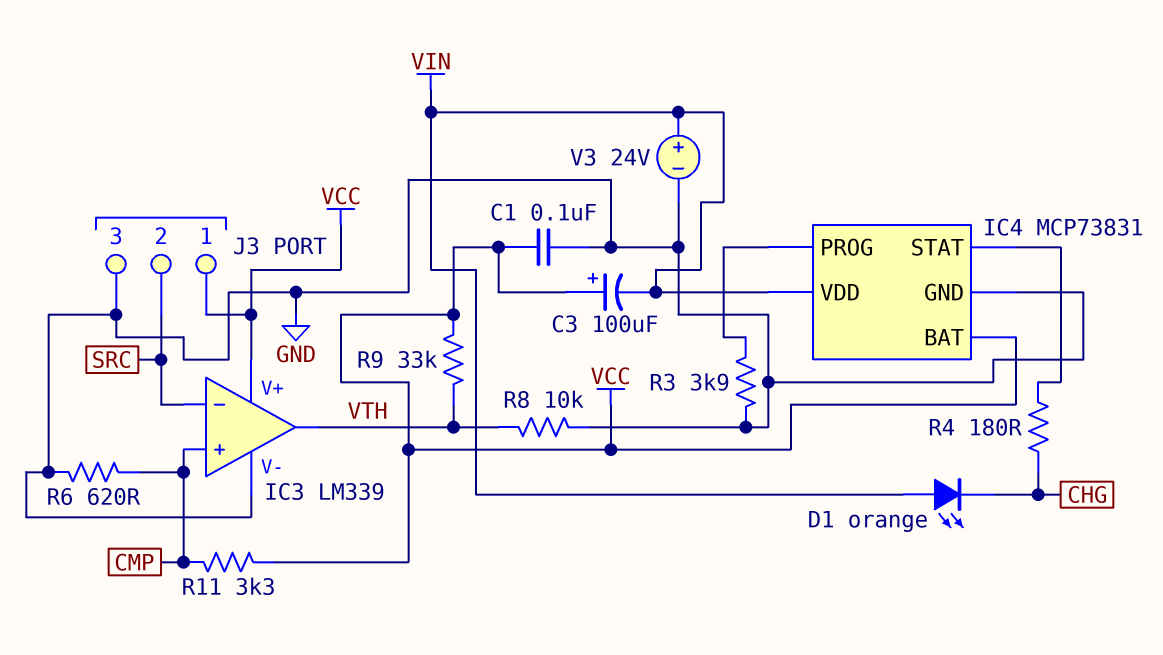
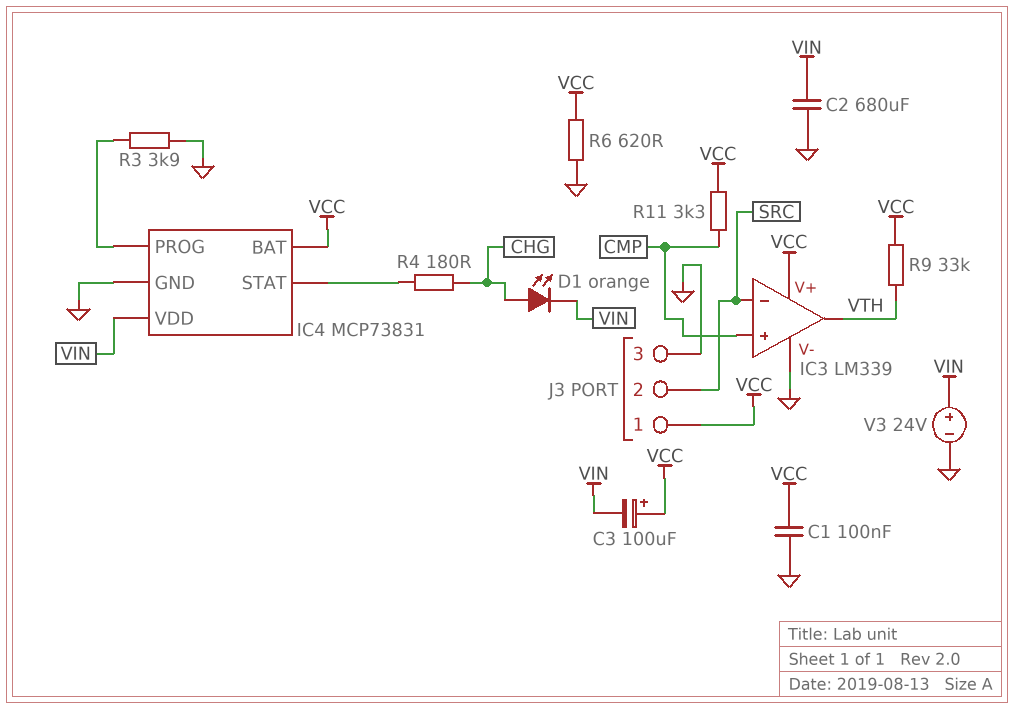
C2: none -> 680uF (GND, VIN)
D1: LED orange (A VIN, K CHG) -> LED orange (A CHG, K VIN)
R6: 620 (CMP, GND) -> 620 (GND, VCC)
R8: 10k (GND, VTH) -> none

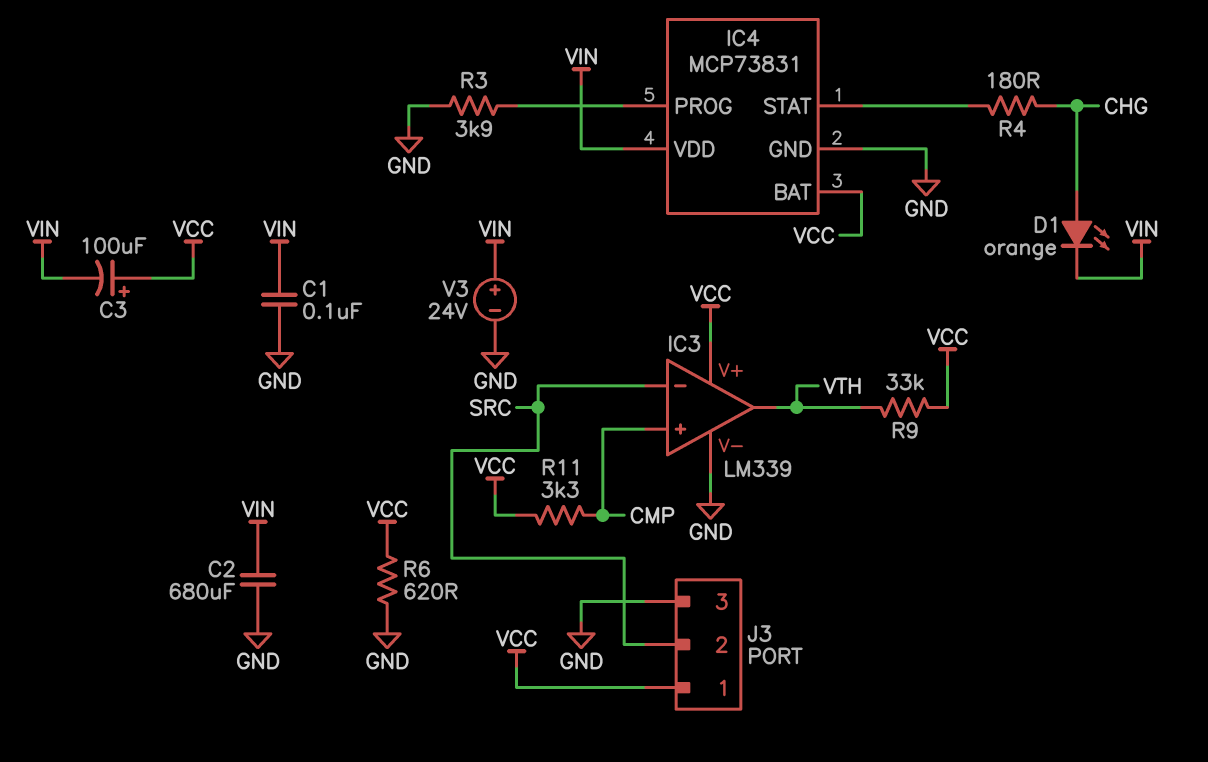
C1: 100nF (GND, VCC) -> 100nF (GND, VIN)

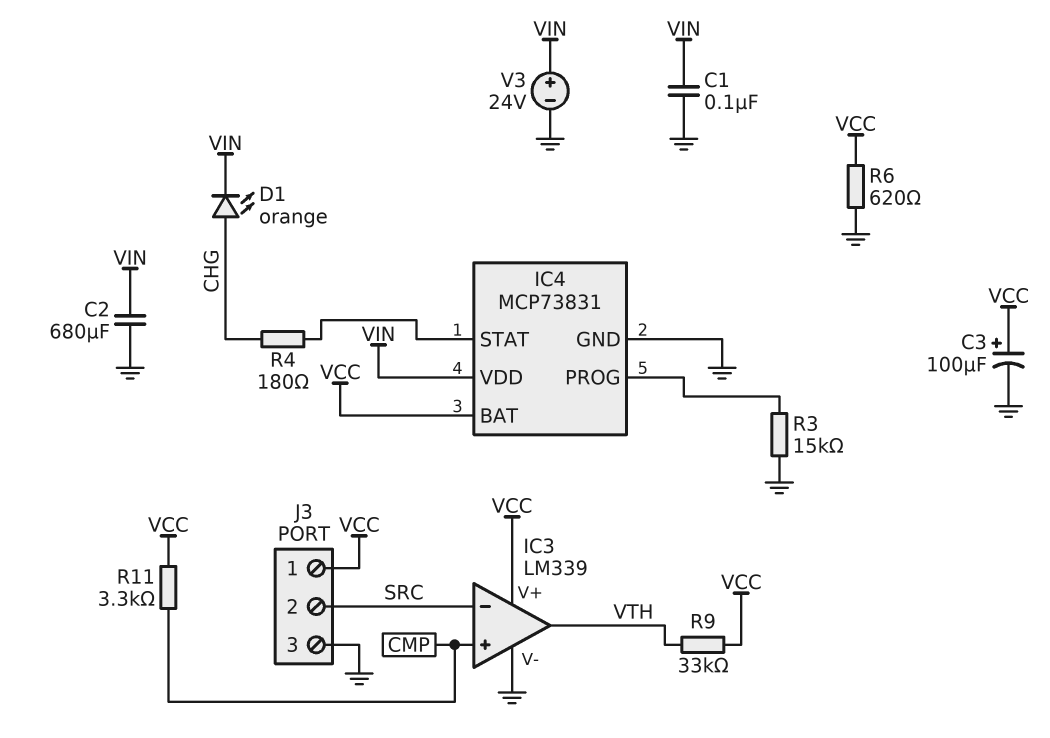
C3: 100uF (plus VCC, minus VIN) -> 100uF (plus VCC, minus GND)
R3: 3.9k (GND, IC4/PROG) -> 15k (GND, IC4/PROG)

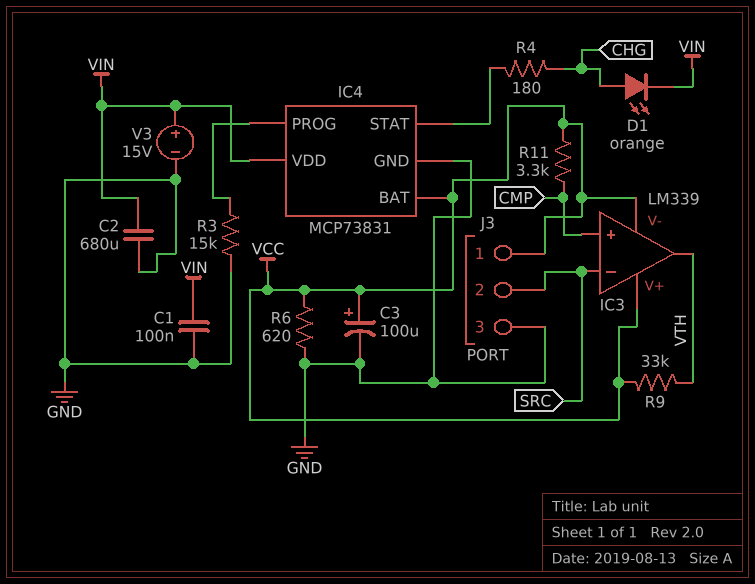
IC3 pin V-: GND -> VCC
V3: 24V (plus VIN, minus GND) -> 15V (plus VIN, minus GND)

